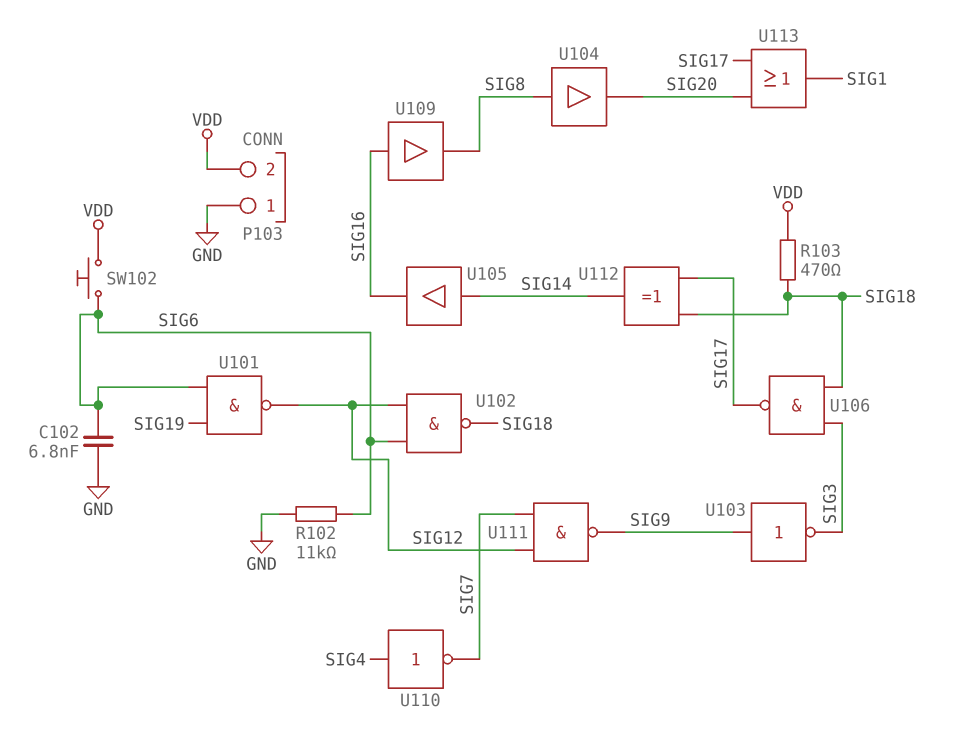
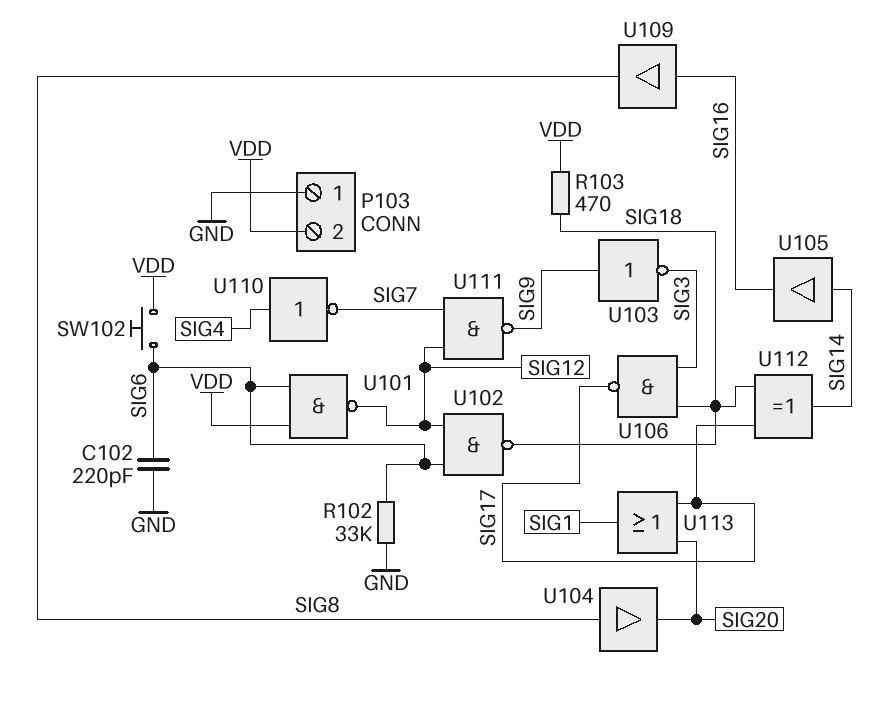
C102: 6.8nF (GND, SIG6) -> 220pF (GND, SIG6)
R102: 11k (GND, SIG6) -> 33k (GND, SIG6)
U101: NAND (in SIG6, in SIG19, out SIG12) -> NAND (in SIG6, in VDD, out SIG12)

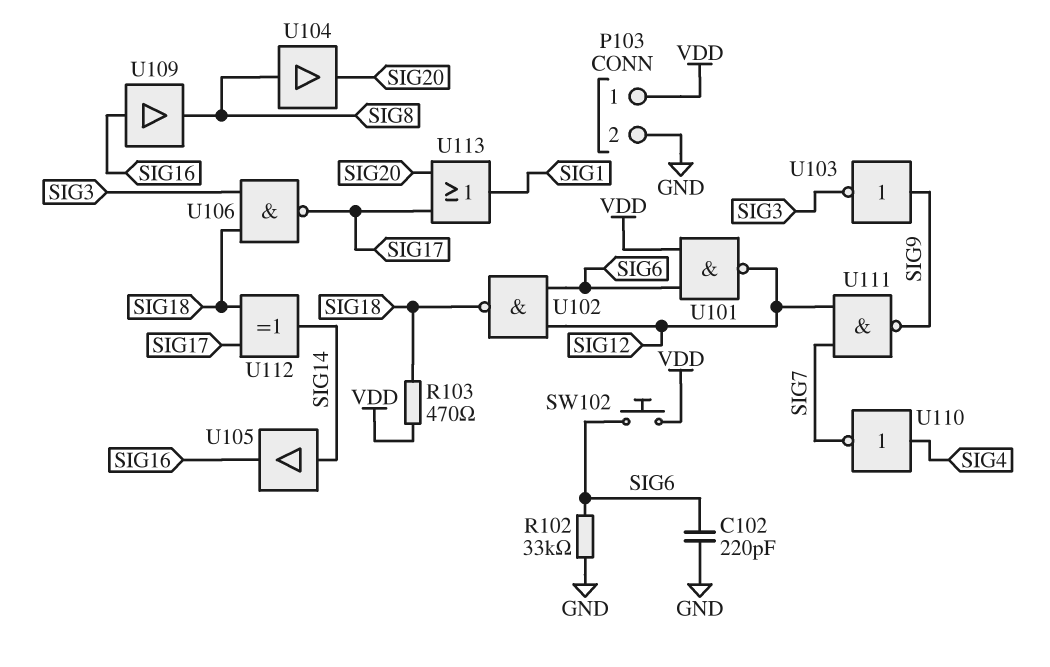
P103 pin 1: GND -> VDD
P103 pin 2: VDD -> GND

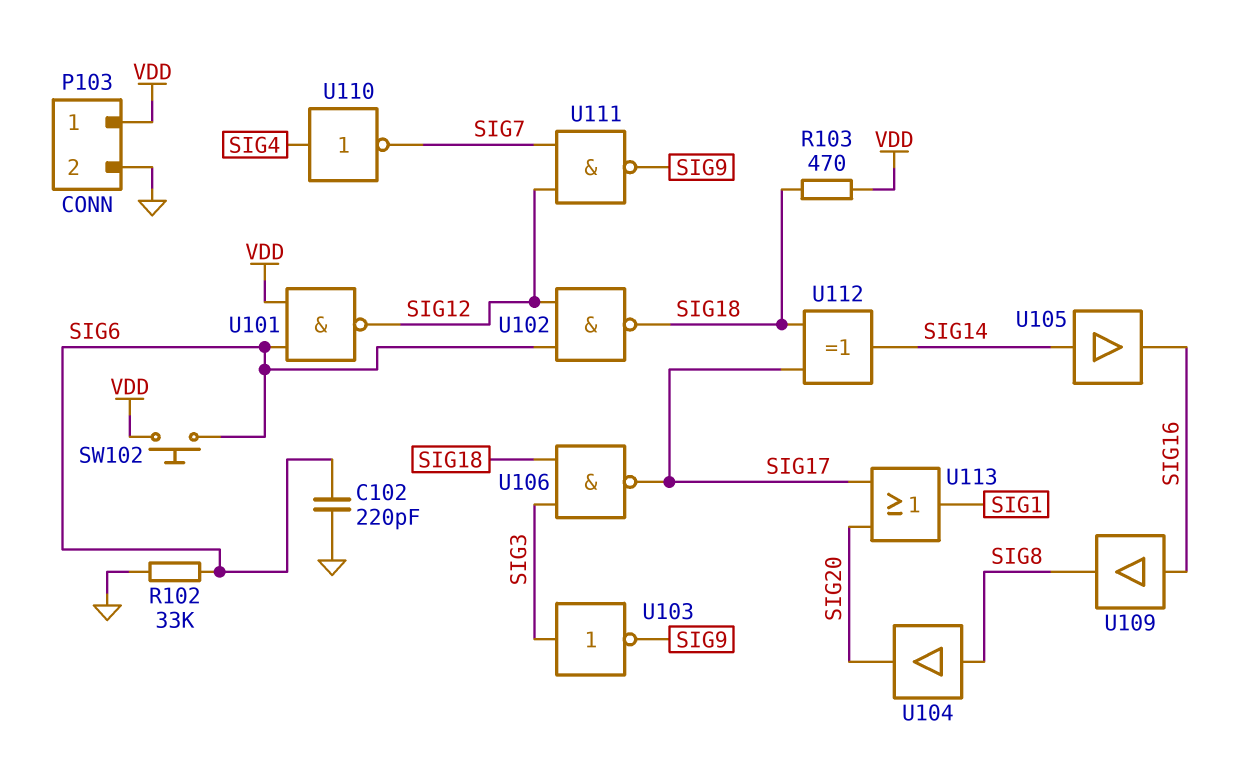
U103: NOT (in SIG9, out SIG3) -> NOT (in SIG3, out SIG9)

